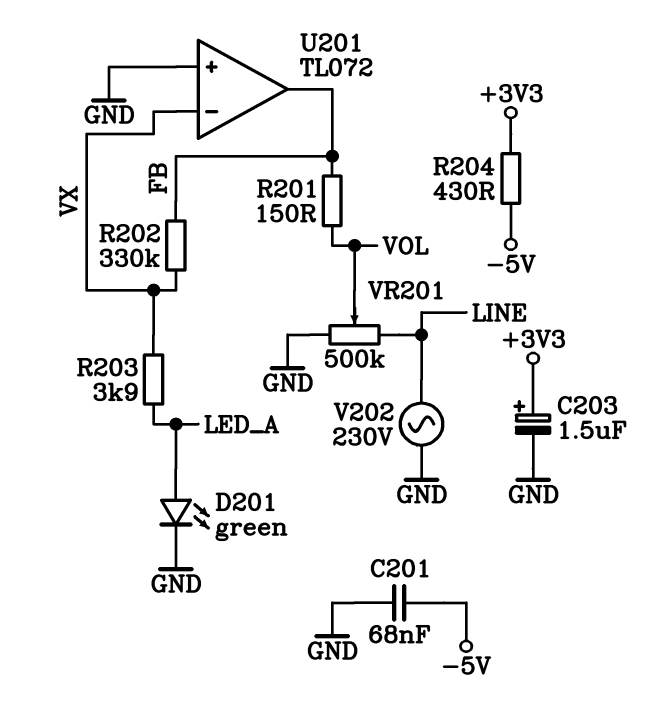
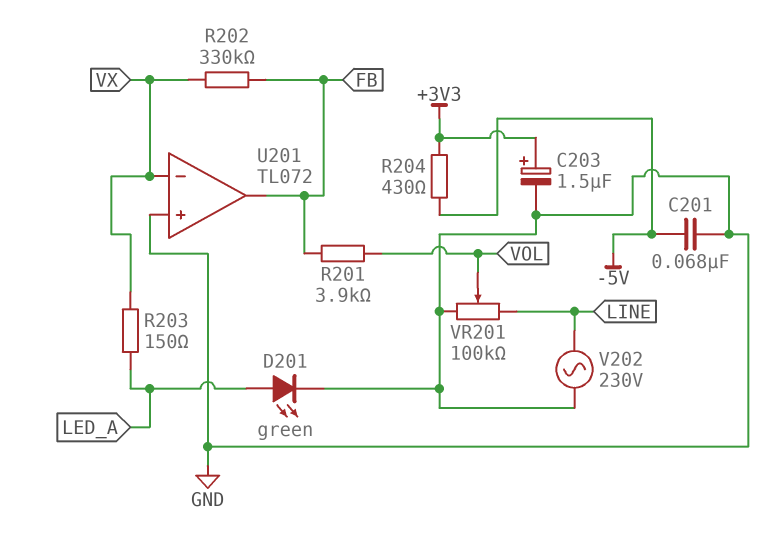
R201: 150 (FB, VOL) -> 3.9k (FB, VOL)
R203: 3.9k (LED_A, VX) -> 150 (LED_A, VX)
VR201: 500k (GND, LINE, wiper VOL) -> 100k (GND, LINE, wiper VOL)

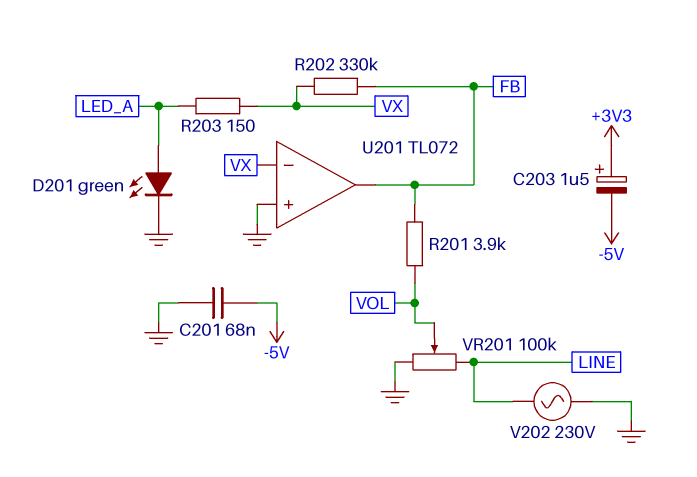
C203: 1.5uF (plus +3V3, minus GND) -> 1.5uF (plus +3V3, minus -5V)
R204: 430 (+3V3, -5V) -> none

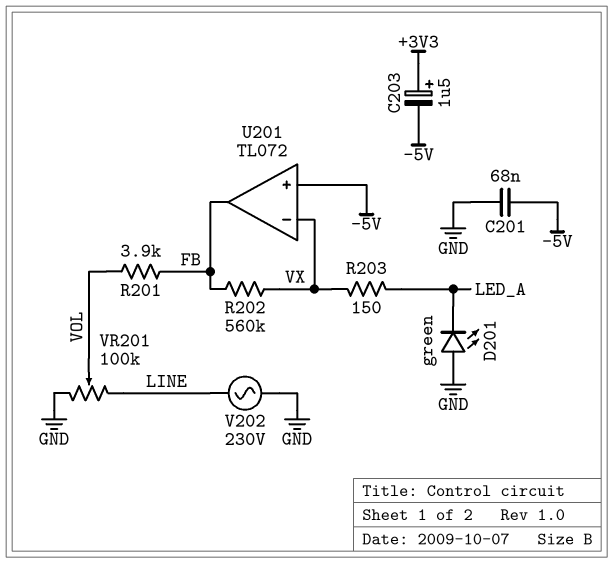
D201: LED green (A LED_A, K GND) -> LED green (A GND, K LED_A)
R202: 330k (FB, VX) -> 560k (FB, VX)
U201 pin in+: GND -> -5V

